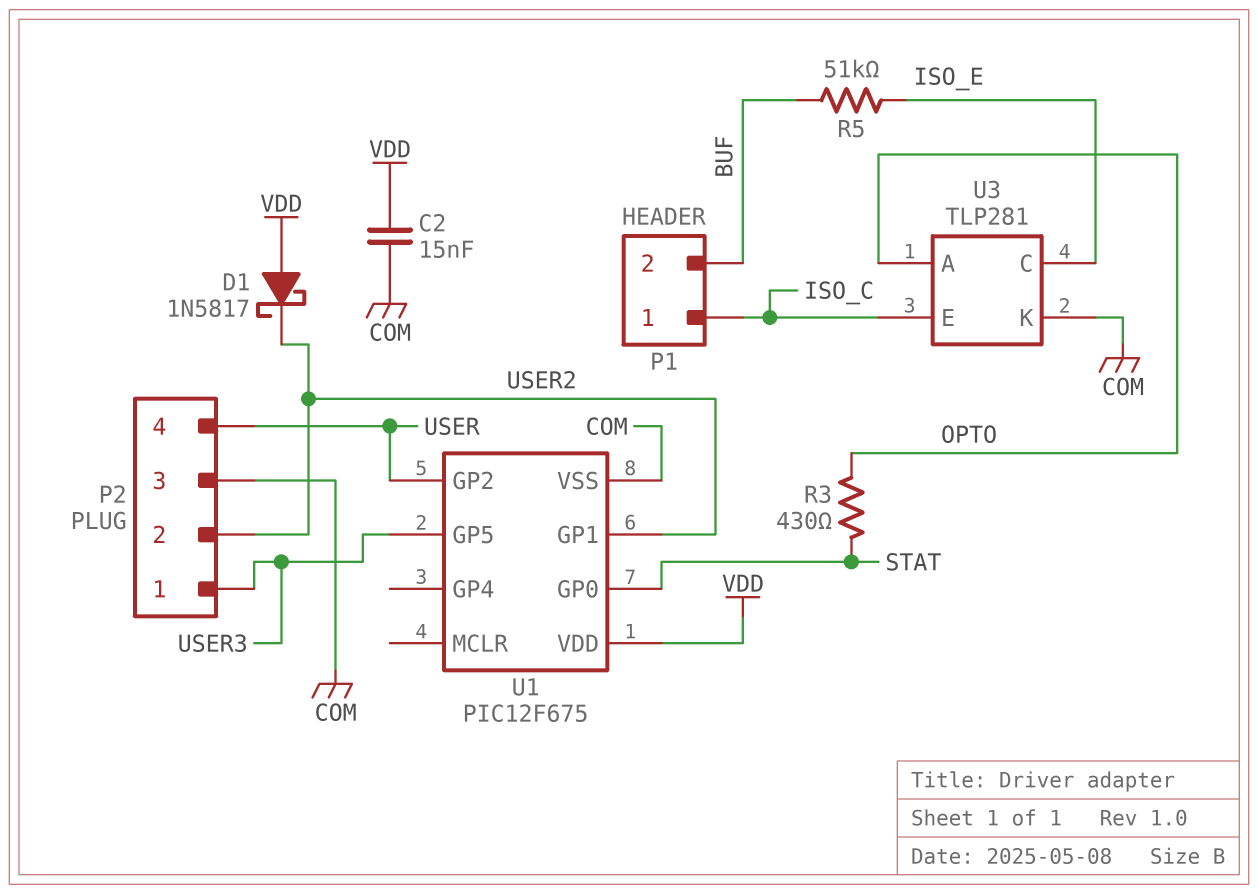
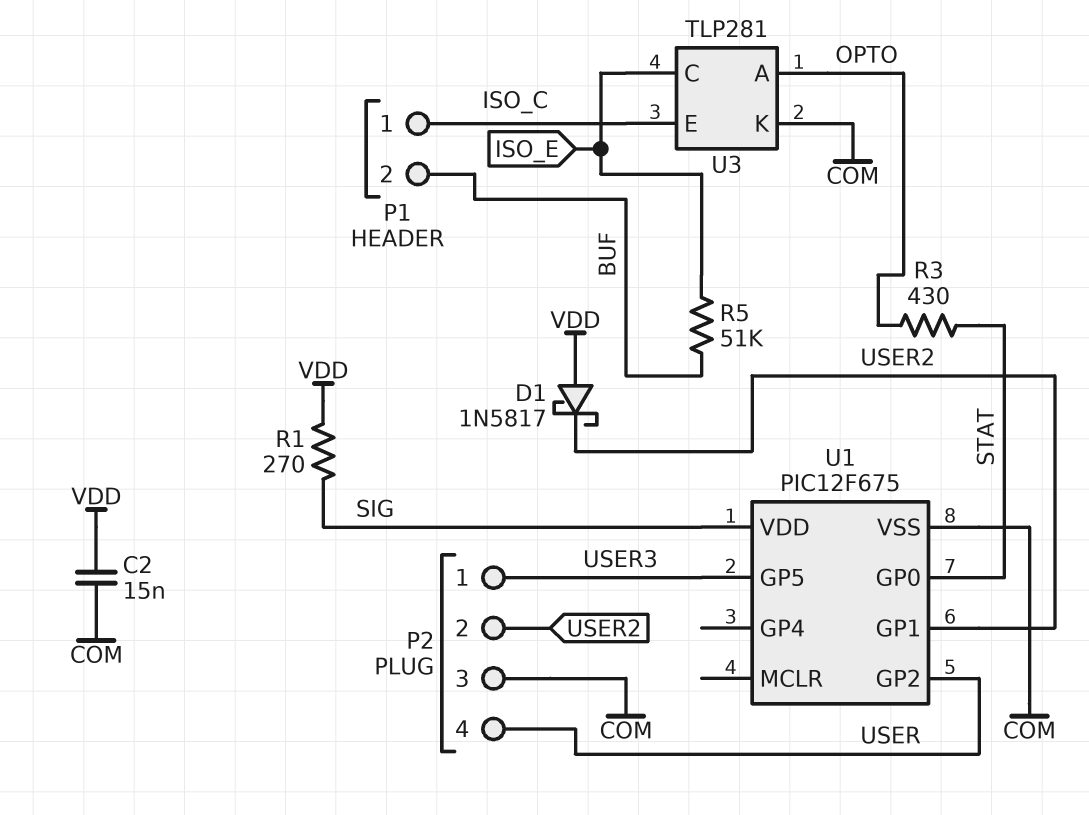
R1: none -> 270 (SIG, VDD)
U1 pin VDD: VDD -> SIG

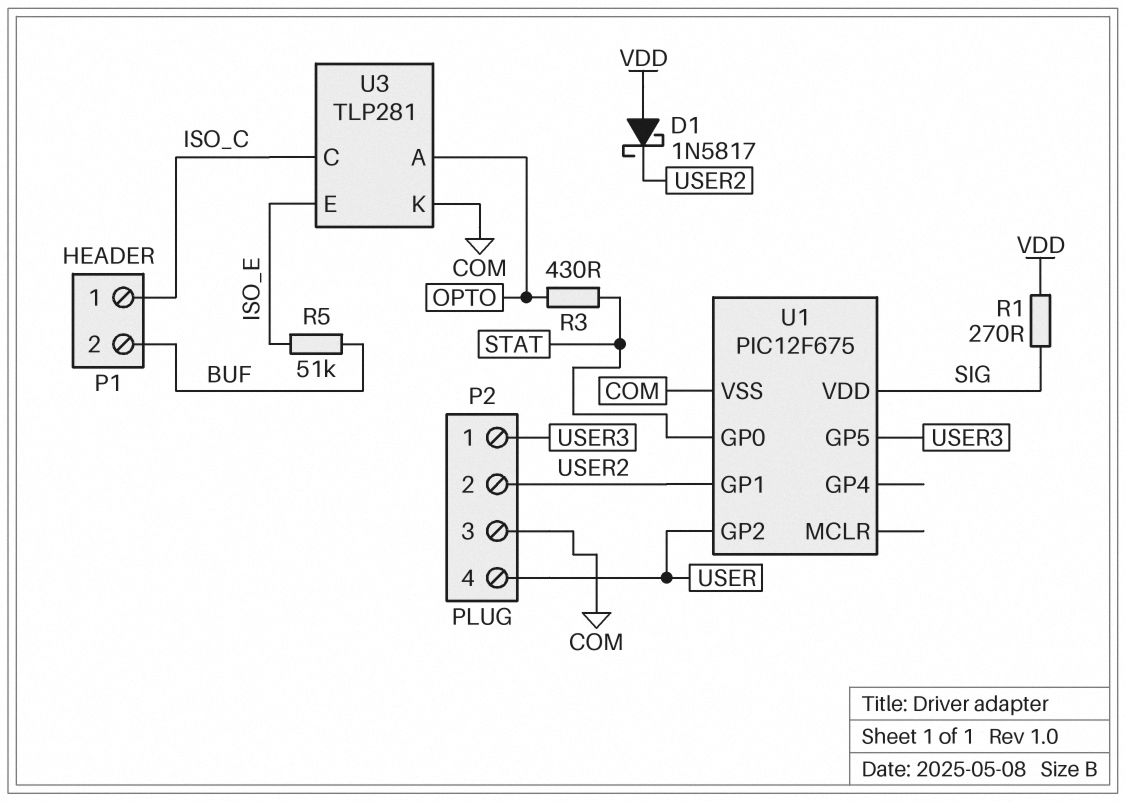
C2: 15nF (COM, VDD) -> none
U3 pin C: ISO_E -> ISO_C
U3 pin E: ISO_C -> ISO_E

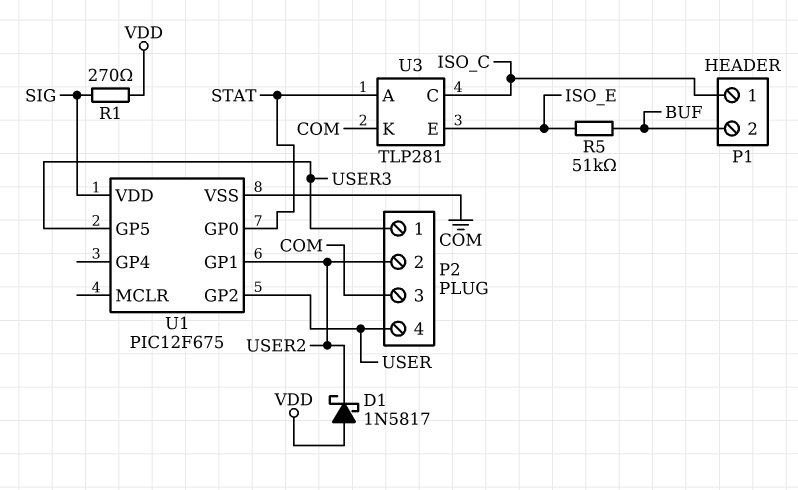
R3: 430 (OPTO, STAT) -> none
U3 pin A: OPTO -> STAT

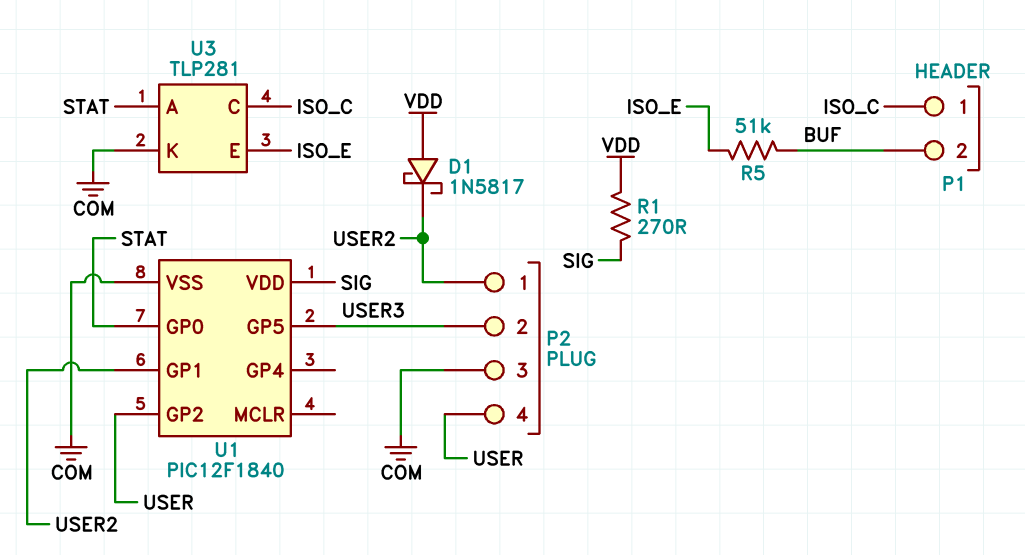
P2 pin 1: USER3 -> USER2
P2 pin 2: USER2 -> USER3
U1: PIC12F675 -> PIC12F1840

